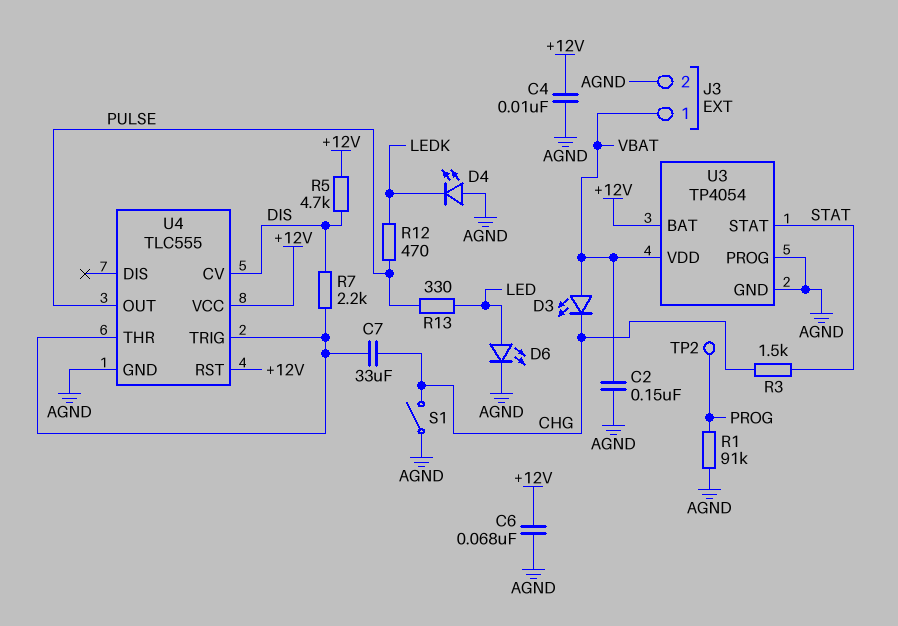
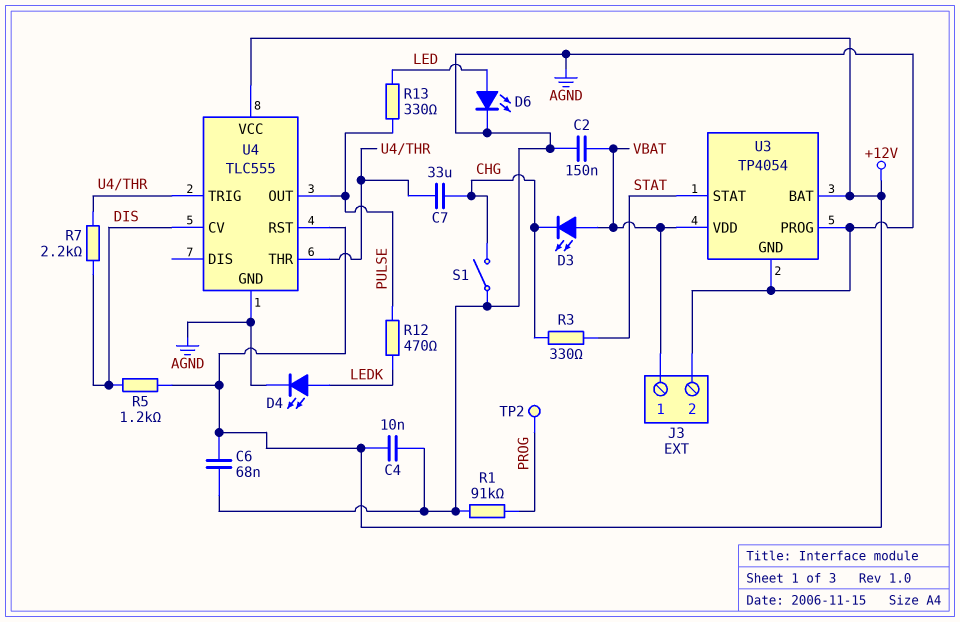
D4: LED (A AGND, K LEDK) -> LED (A LEDK, K AGND)
R3: 1.5k (CHG, STAT) -> 330 (CHG, STAT)
R5: 4.7k (+12V, DIS) -> 1.2k (+12V, DIS)

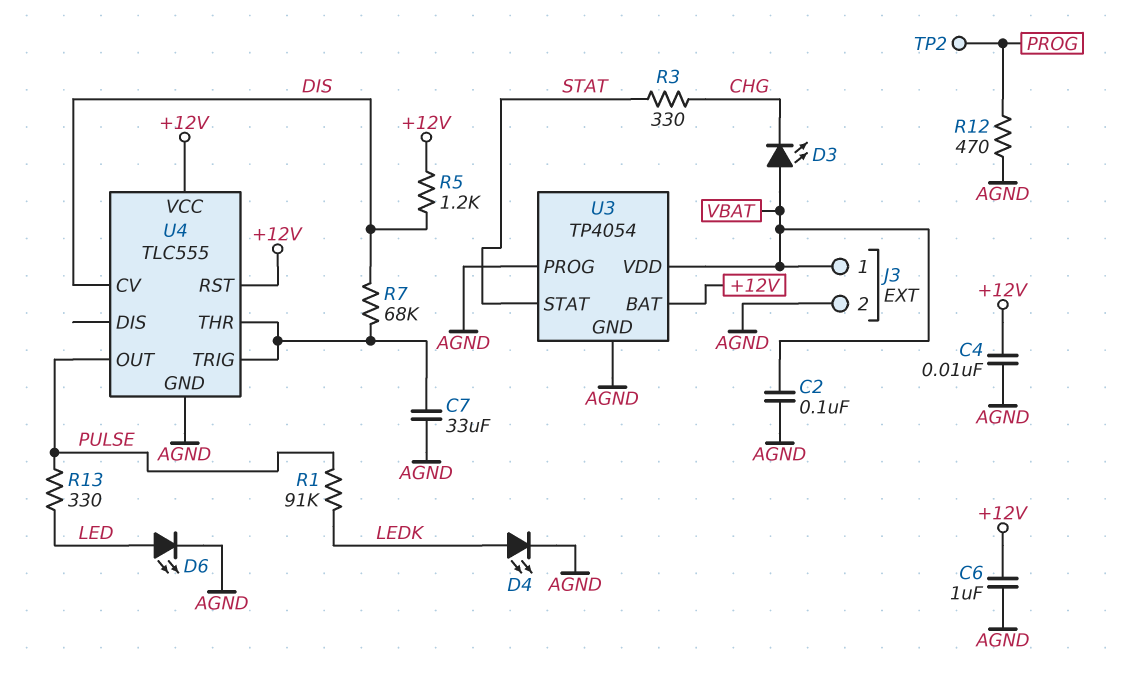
C2: 150nF (AGND, VBAT) -> 100nF (AGND, VBAT)
C6: 68nF (+12V, AGND) -> 1uF (+12V, AGND)
C7: 33uF (CHG, U4/THR) -> 33uF (AGND, U4/THR)
R1: 91k (AGND, PROG) -> 91k (LEDK, PULSE)
R7: 2.2k (DIS, U4/THR) -> 68k (DIS, U4/THR)
R12: 470 (LEDK, PULSE) -> 470 (AGND, PROG)
S1: switch (AGND, CHG) -> none

